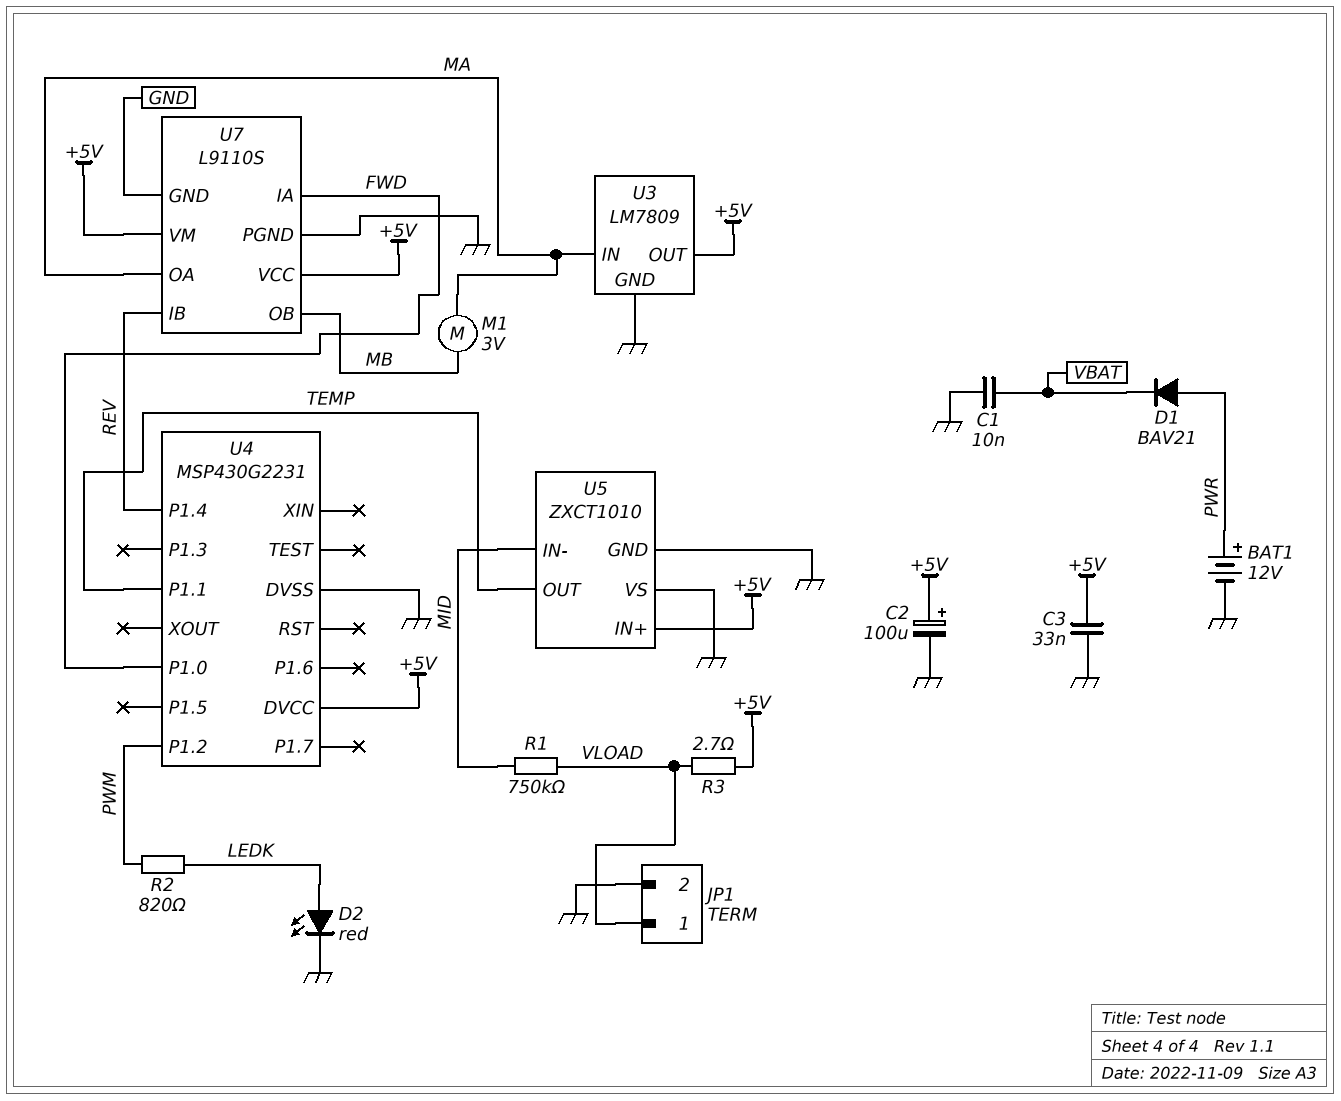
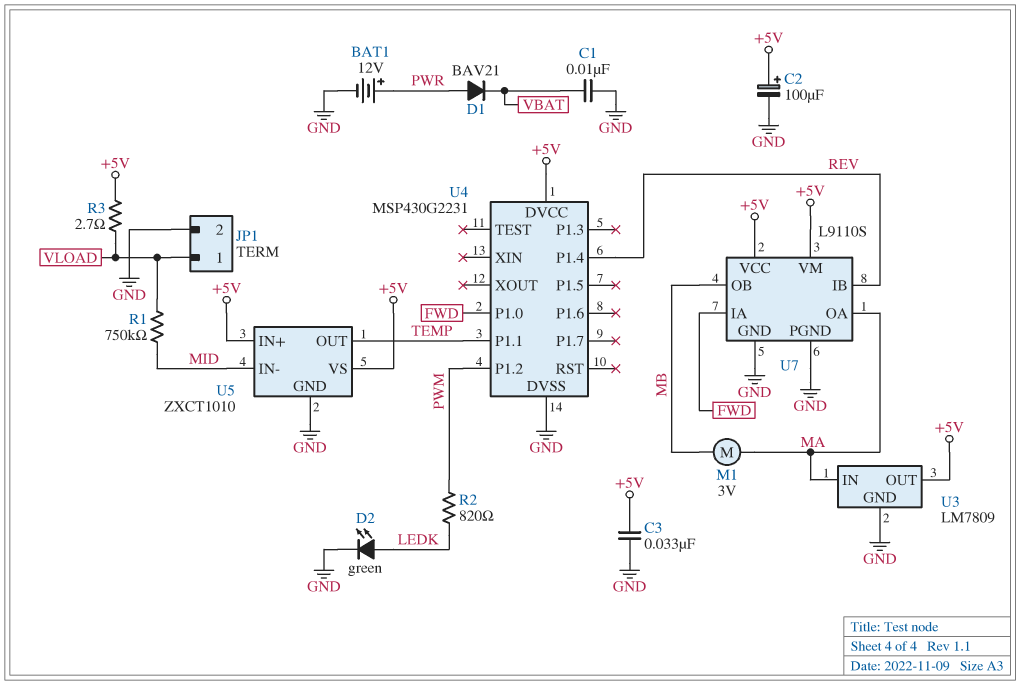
D2: LED red (A LEDK, K GND) -> LED green (A LEDK, K GND)
U5 pin VS: GND -> +5V

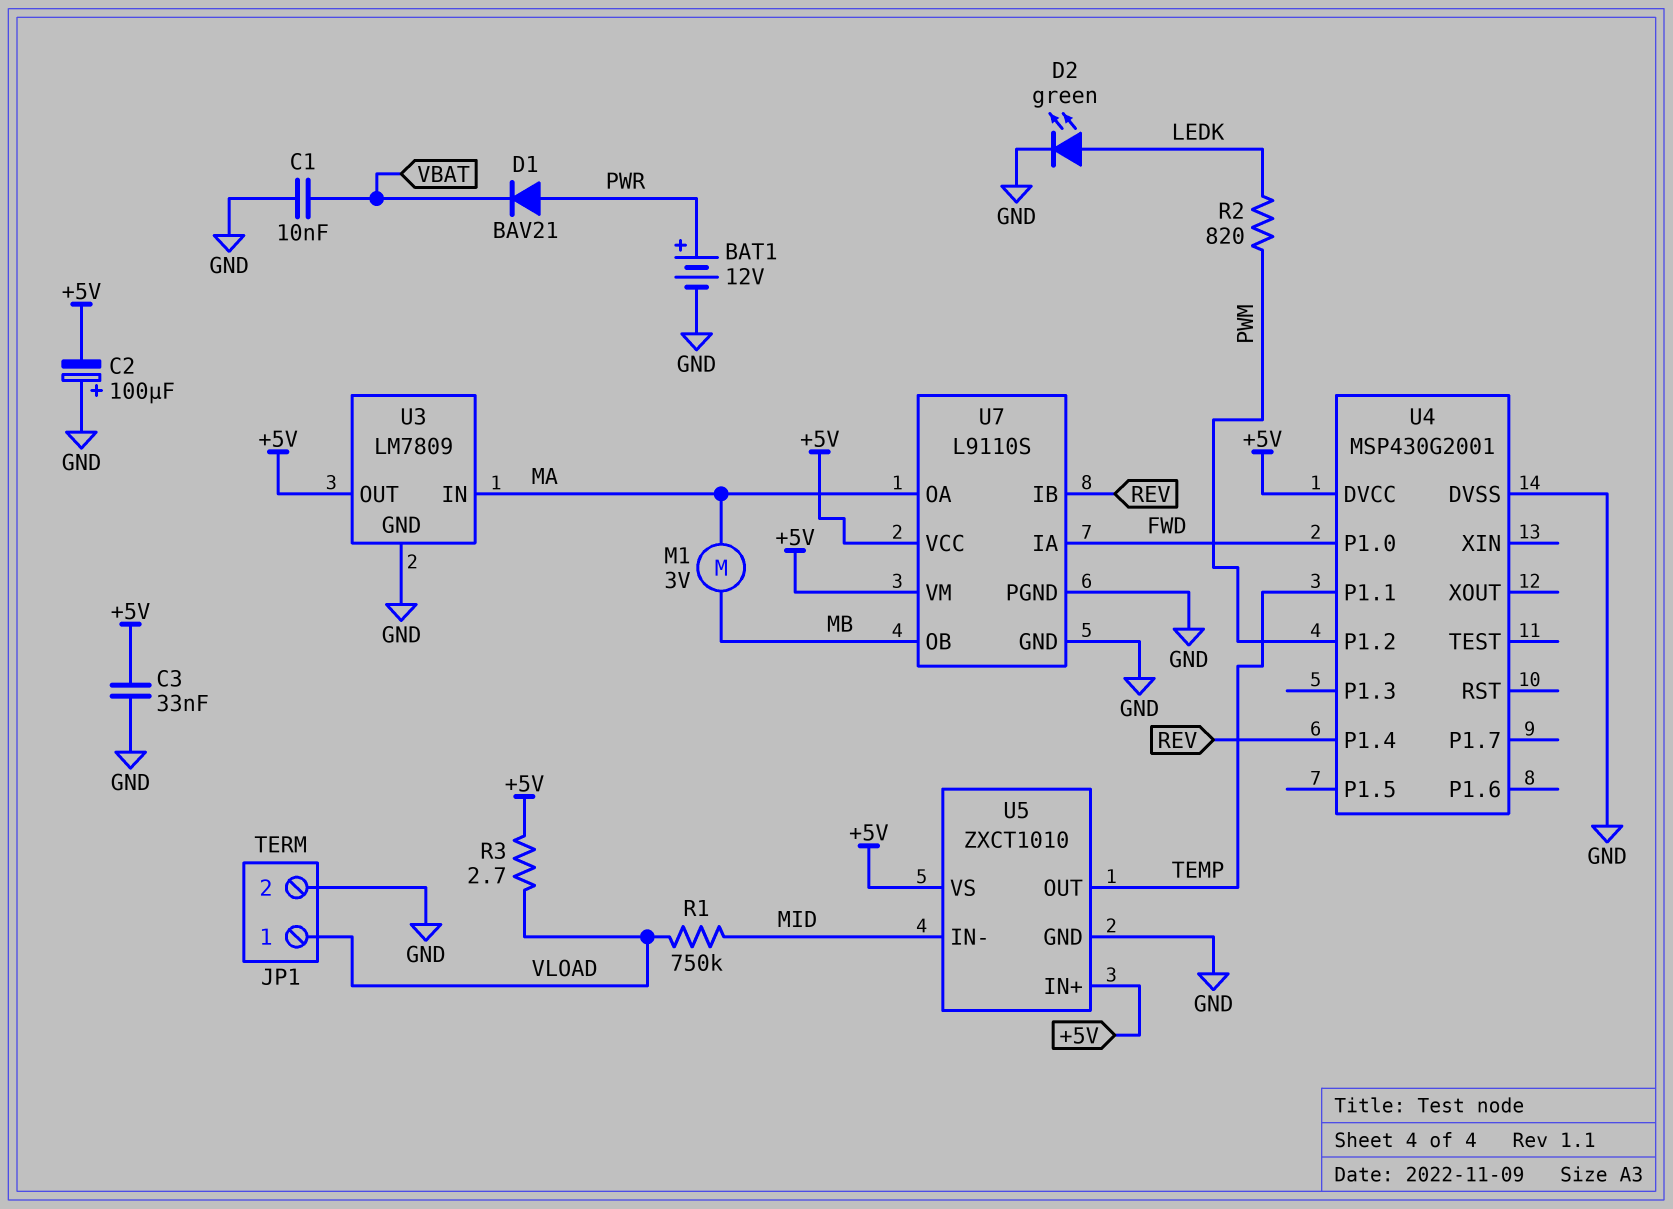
C2: 100uF (plus +5V, minus GND) -> 100uF (plus GND, minus +5V)
U4: MSP430G2231 -> MSP430G2001

